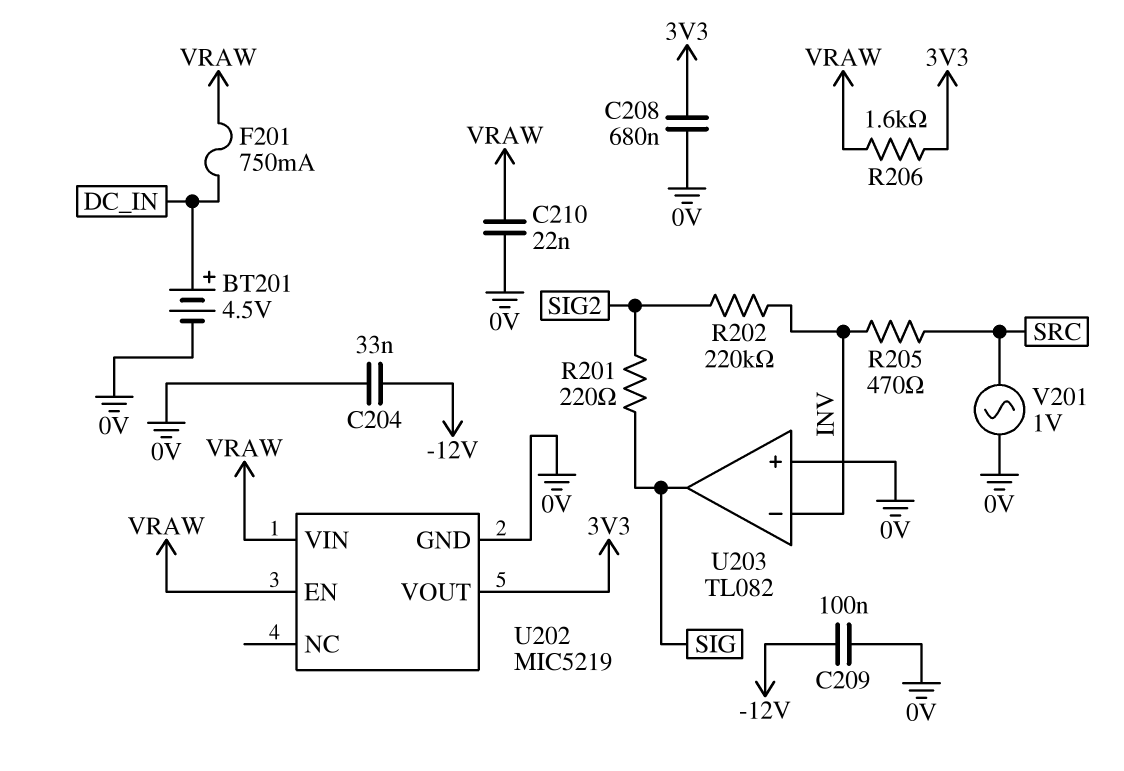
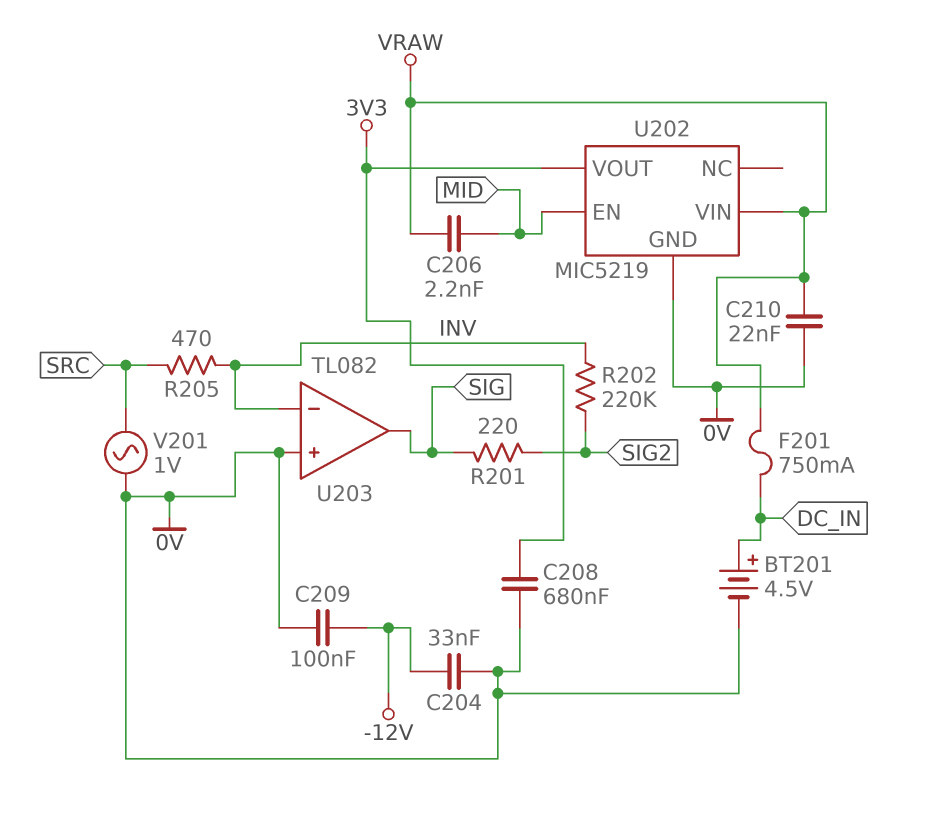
C206: none -> 2.2nF (MID, VRAW)
R206: 1.6k (3V3, VRAW) -> none
U202 pin EN: VRAW -> MID

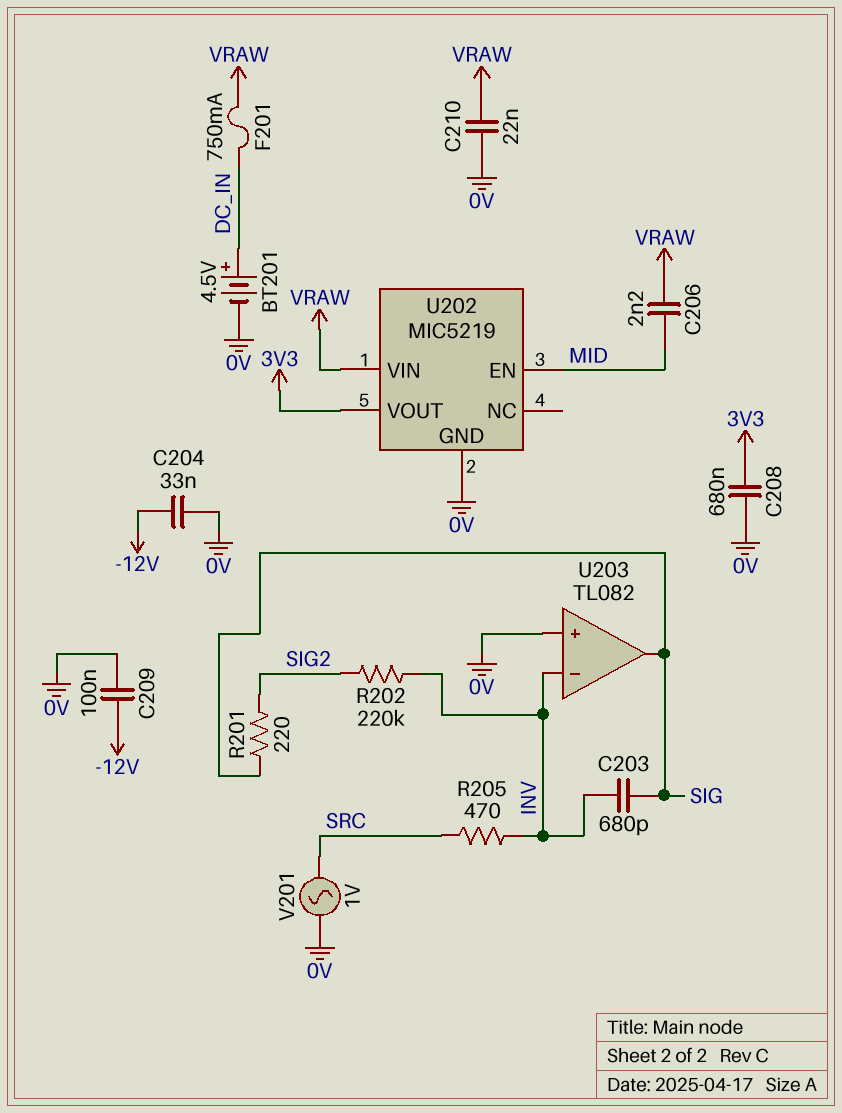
C203: none -> 680pF (INV, SIG)

